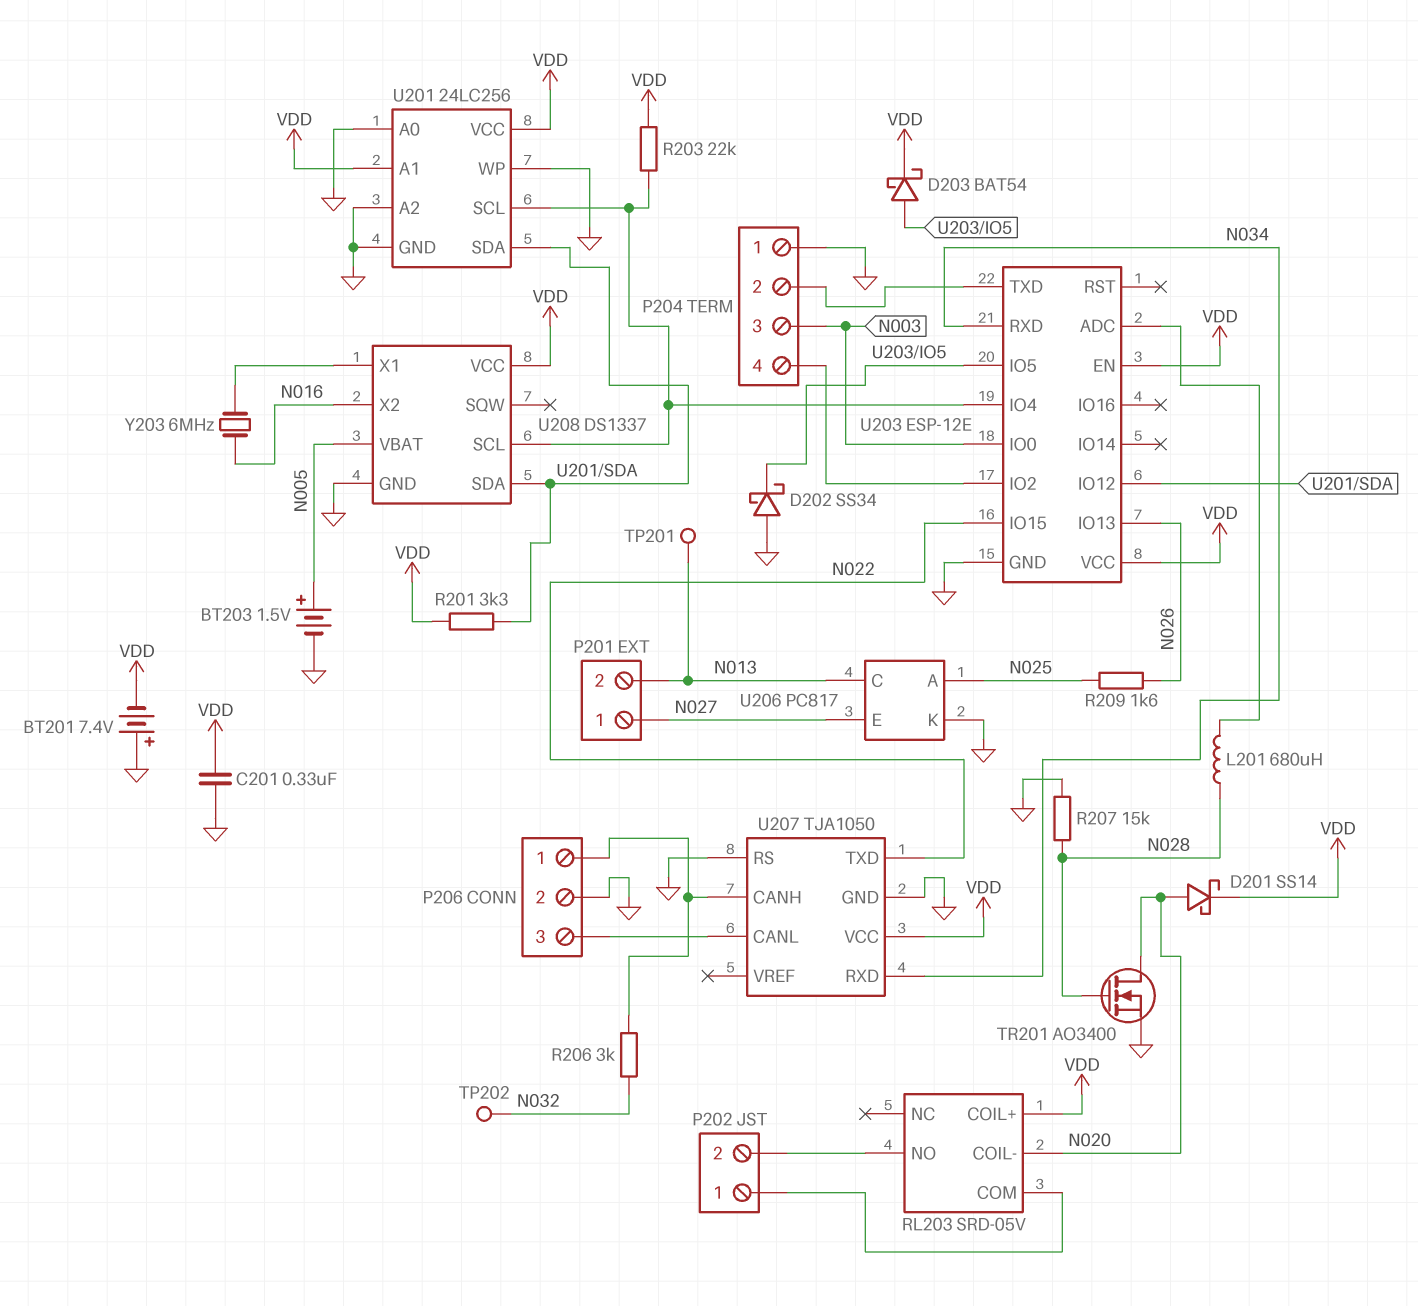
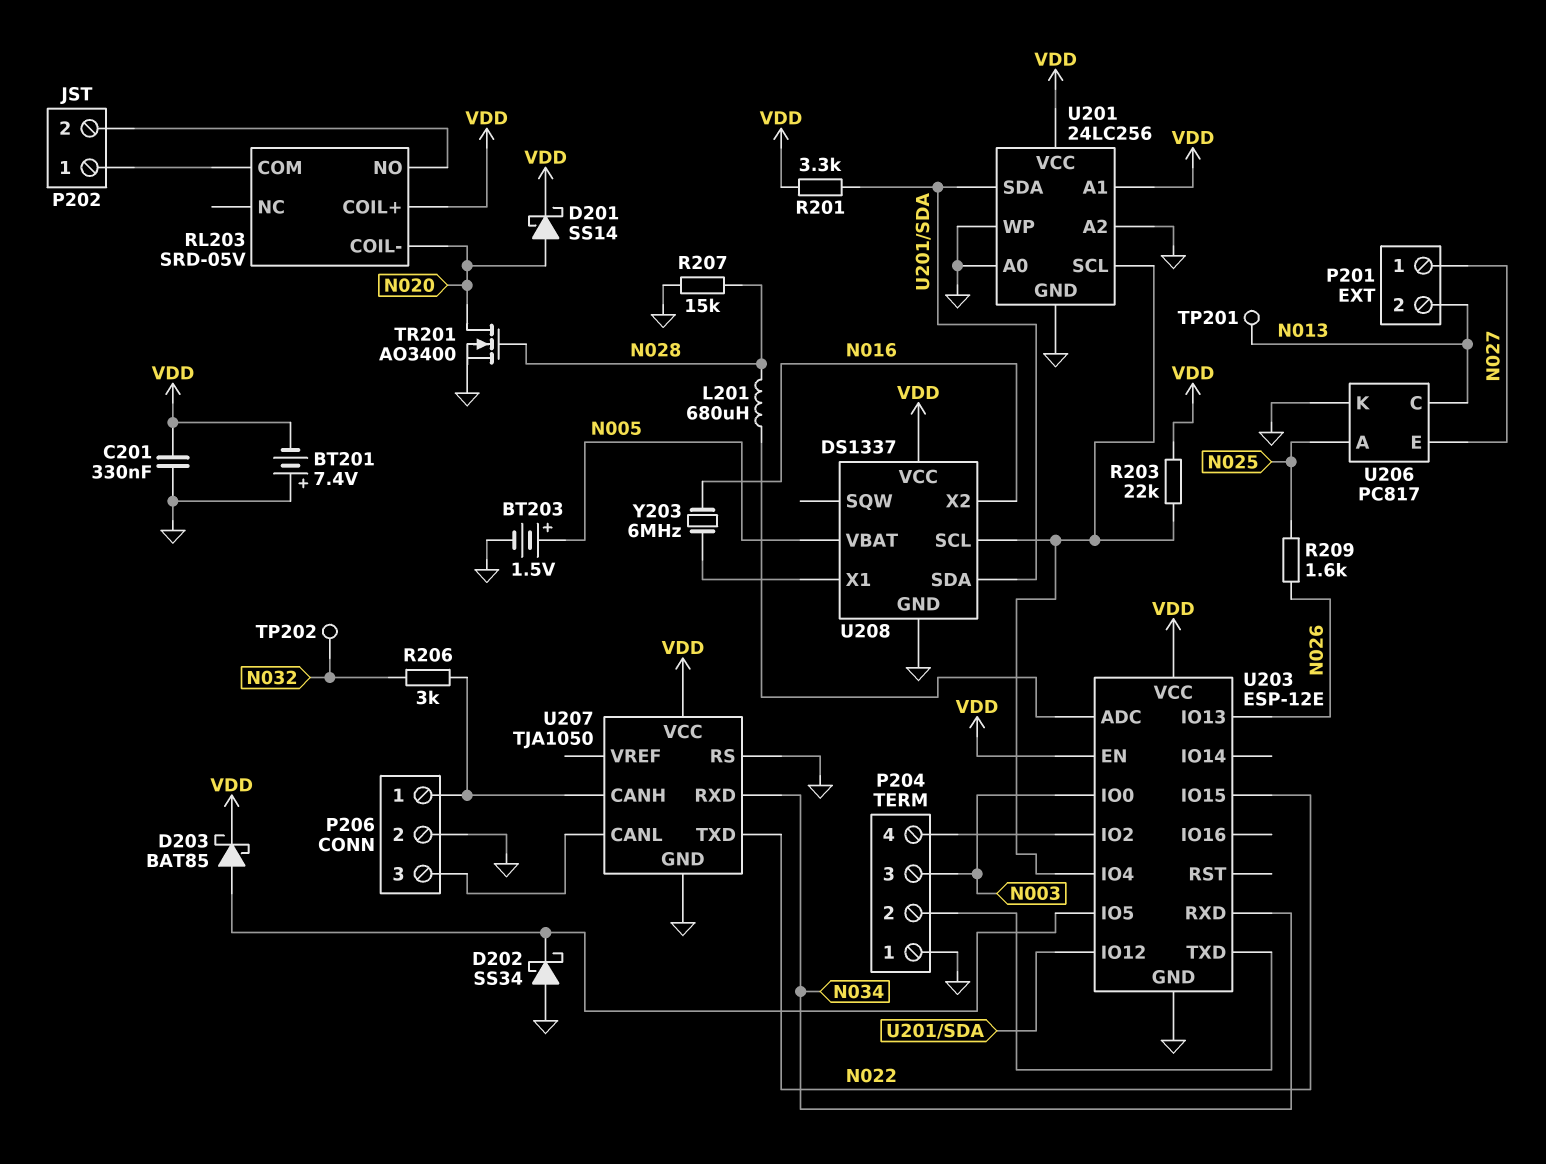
D203: schottky BAT54 (A U203/IO5, K VDD) -> schottky BAT85 (A U203/IO5, K VDD)

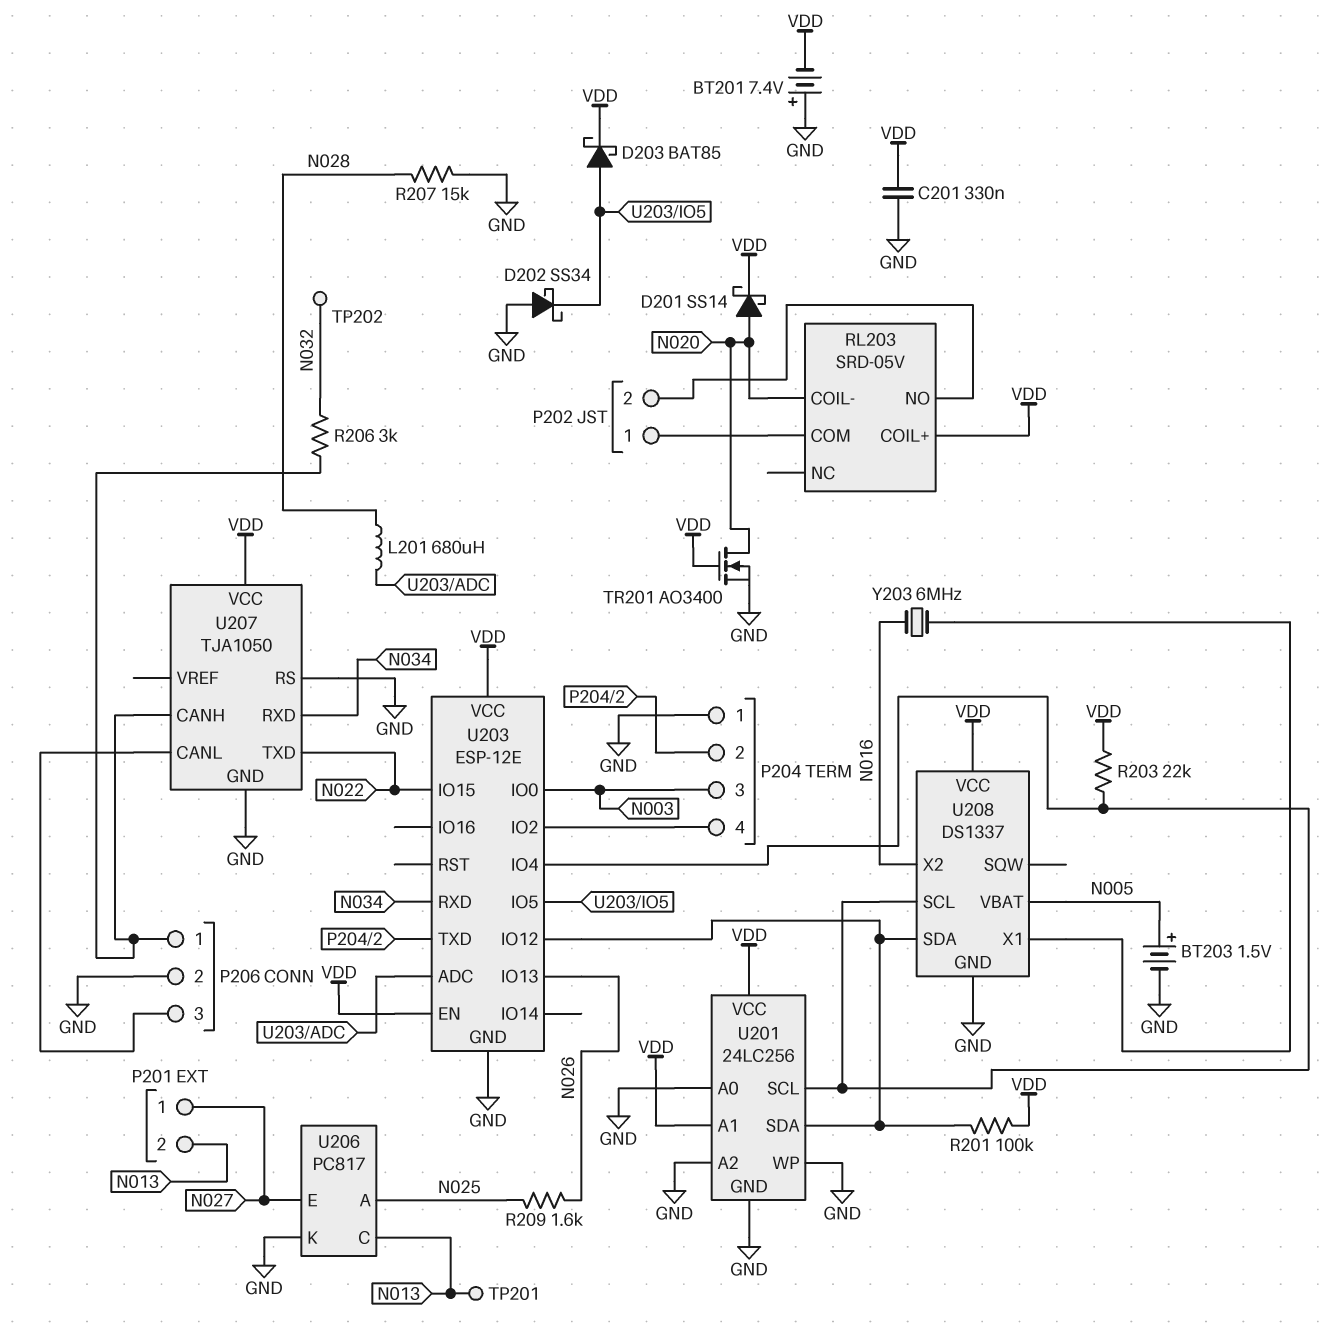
R201: 3.3k (U201/SDA, VDD) -> 100k (U201/SDA, VDD)
TR201: NMOS AO3400 (G N028, D N020, S GND) -> NMOS AO3400 (G VDD, D N020, S GND)

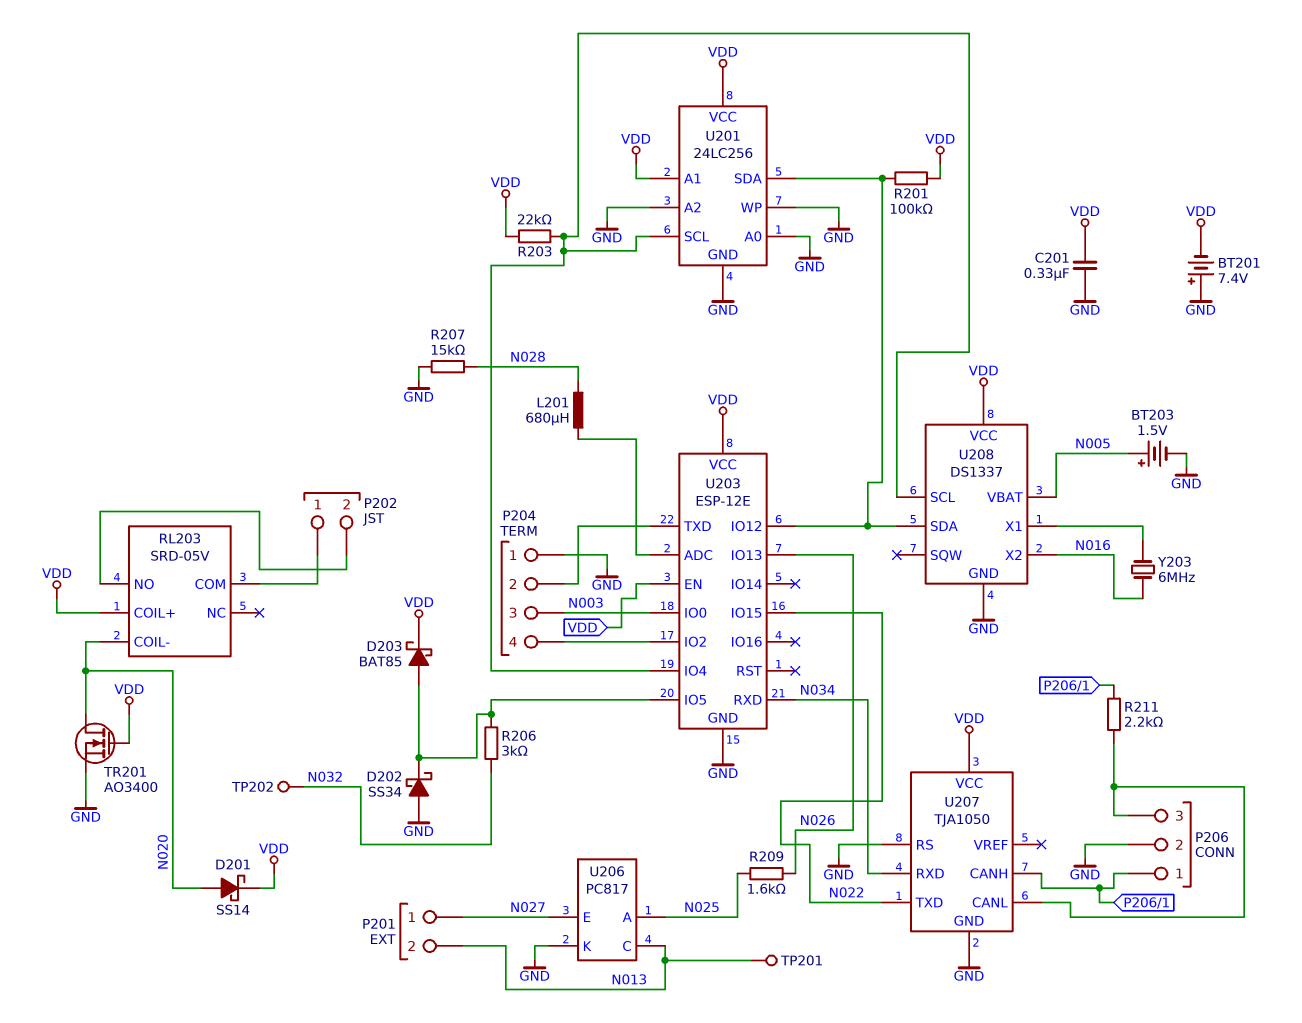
R206: 3k (N032, P206/1) -> 3k (N032, U203/IO5)
R211: none -> 2.2k (P206/1, P206/3)

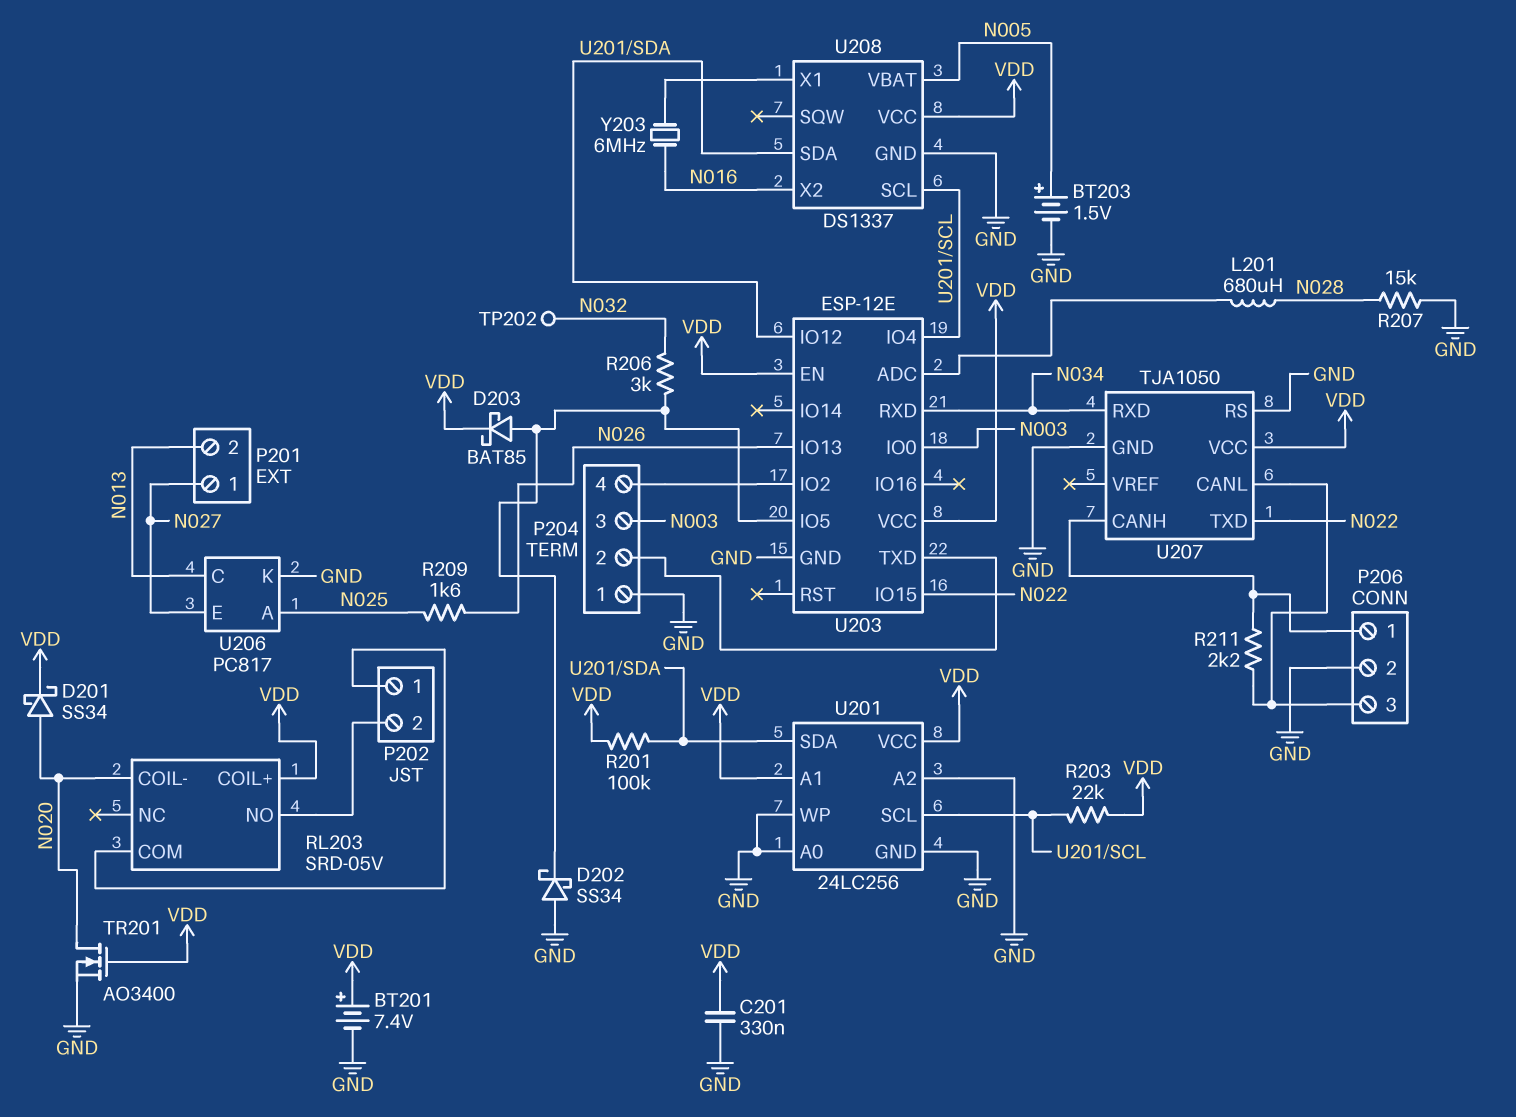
BT201: 7.4V (plus GND, minus VDD) -> 7.4V (plus VDD, minus GND)
D201: schottky SS14 (A N020, K VDD) -> schottky SS34 (A N020, K VDD)
TP201: test point (N013) -> none

